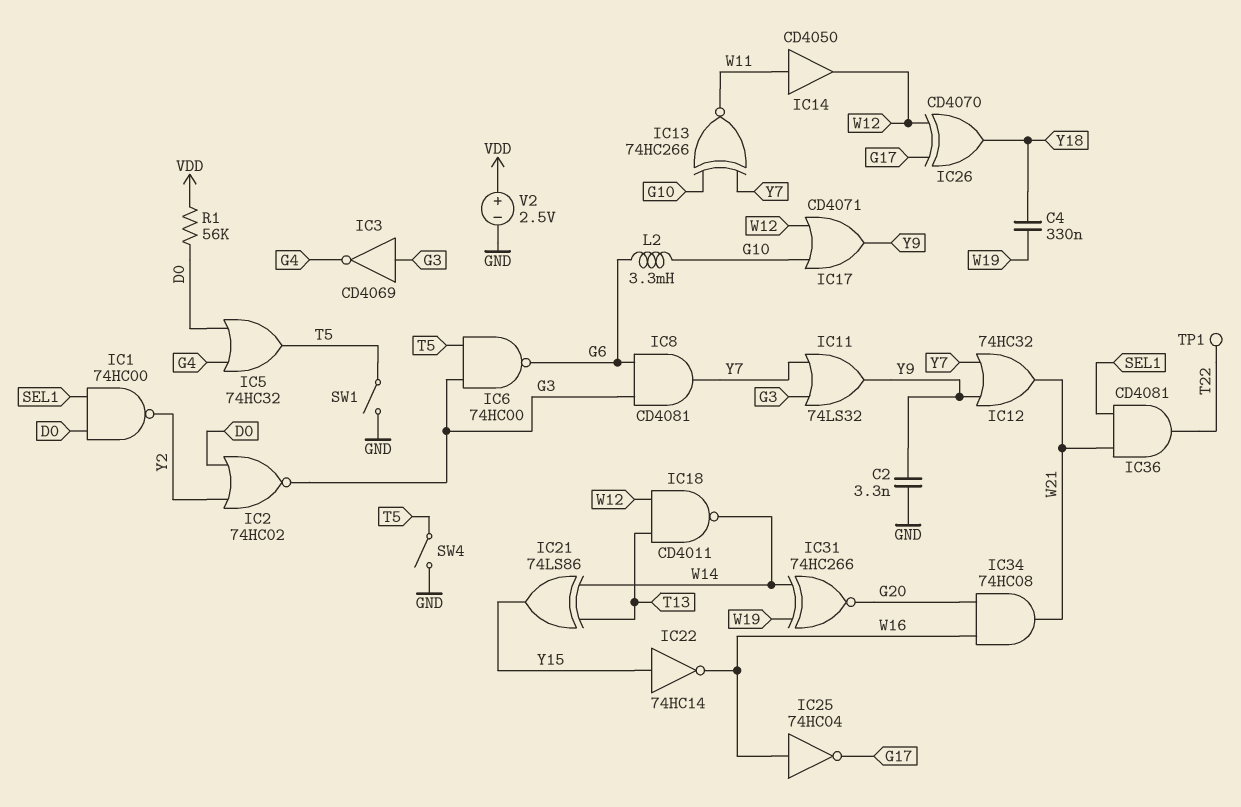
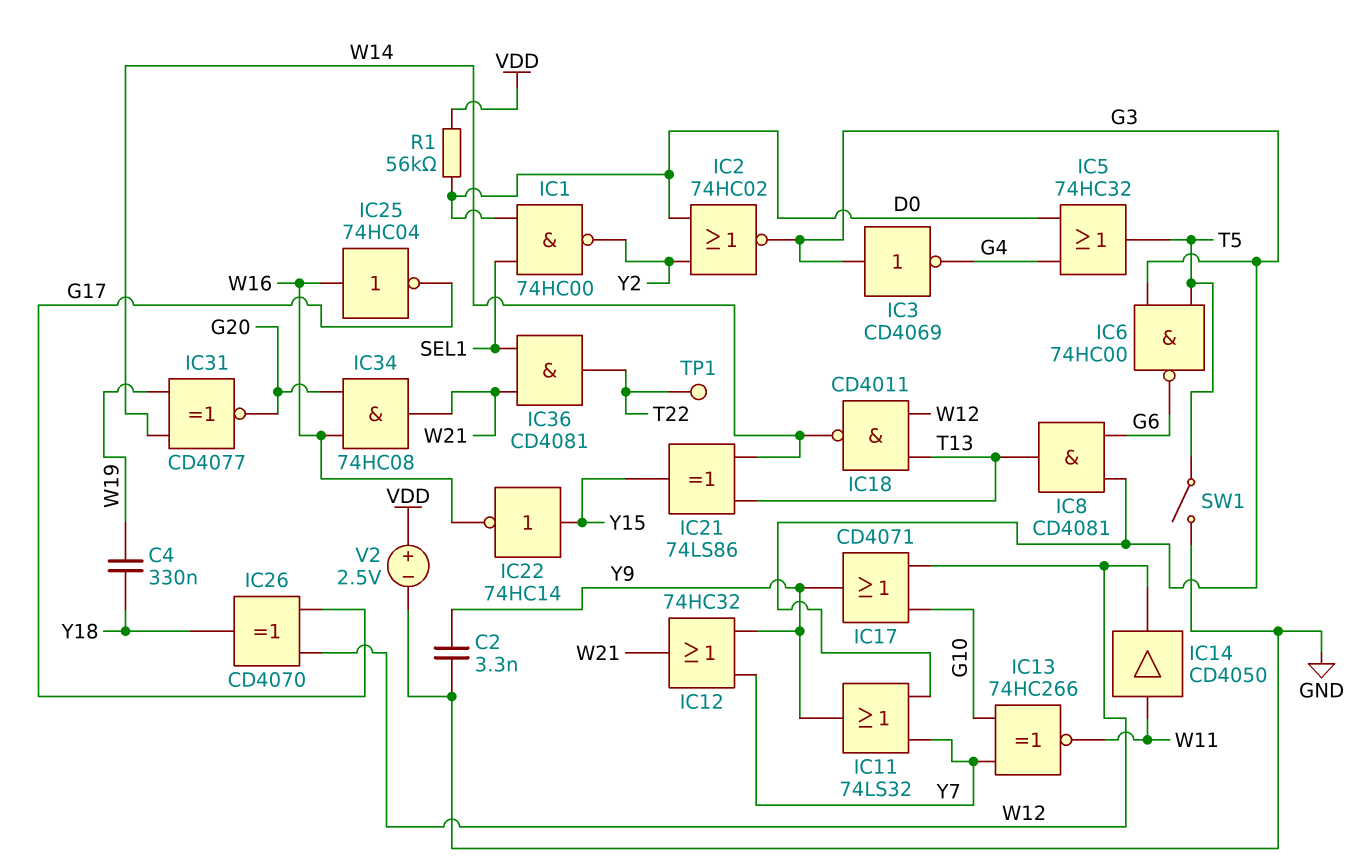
IC8: AND CD4081 (in G3, in G6, out Y7) -> AND CD4081 (in G3, in G6, out T13)
IC31: XNOR 74HC266 (in W14, in W19, out G20) -> XNOR CD4077 (in W14, in W19, out G20)
L2: 3.3mH (G6, G10) -> none
SW4: switch (GND, T5) -> none

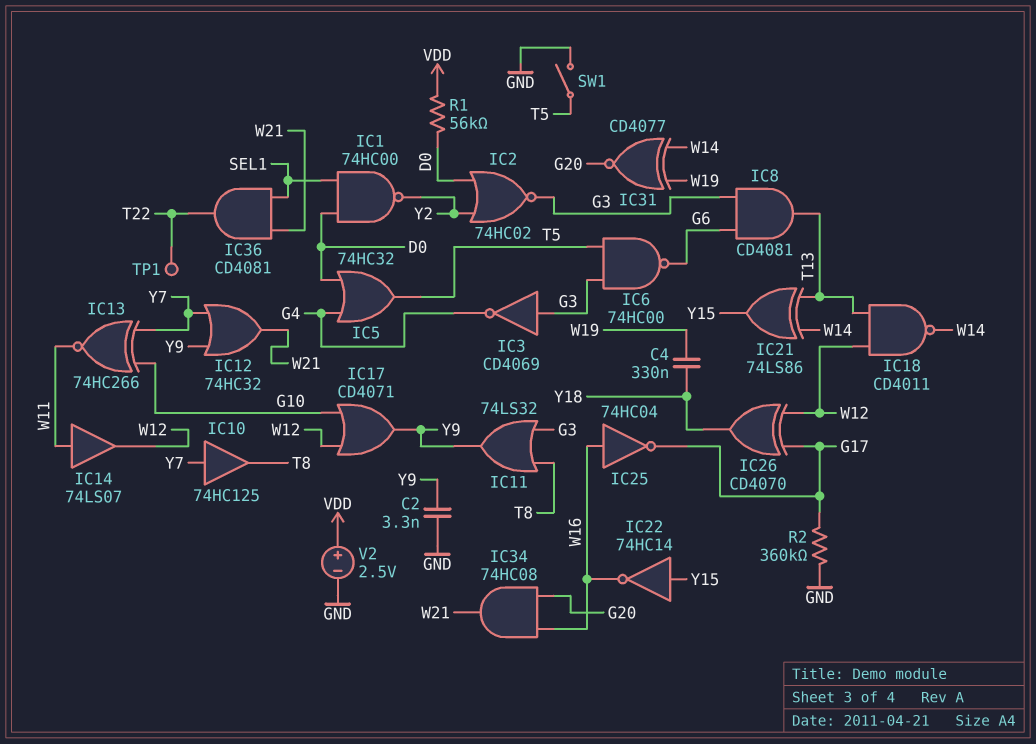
IC10: none -> buffer 74HC125 (in Y7, out T8)
IC11: OR 74LS32 (in G3, in Y7, out Y9) -> OR 74LS32 (in G3, in T8, out Y9)
IC14: buffer CD4050 (in W11, out W12) -> buffer 74LS07 (in W11, out W12)
R2: none -> 360k (G17, GND)

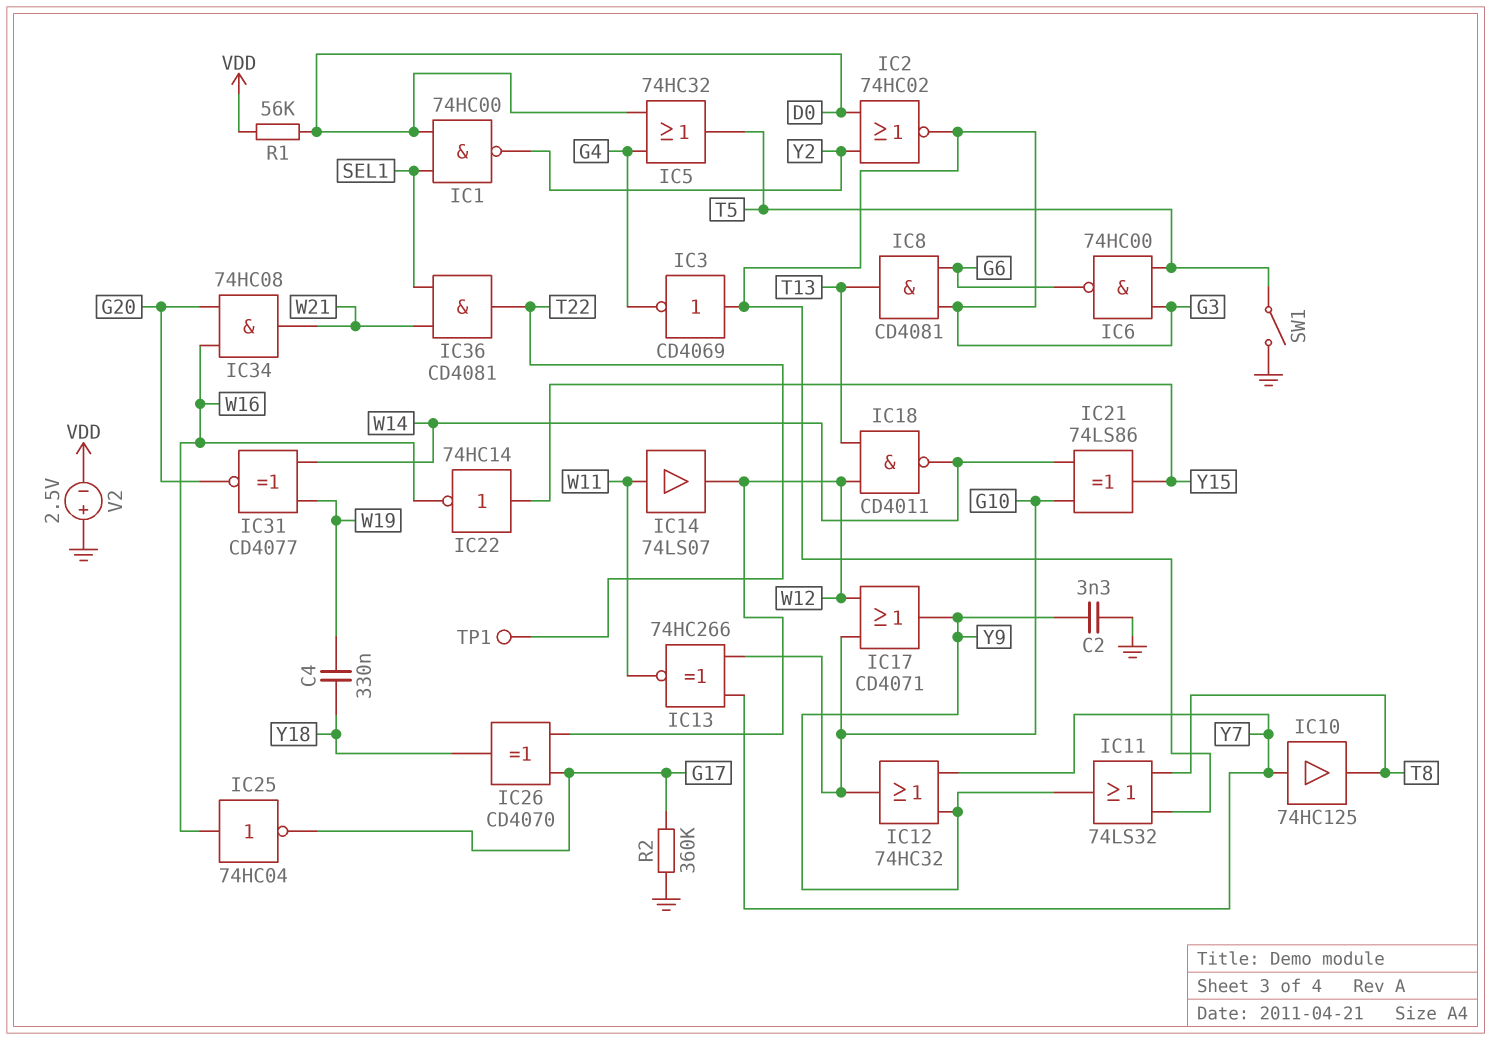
IC12: OR 74HC32 (in Y7, in Y9, out W21) -> OR 74HC32 (in Y7, in Y9, out G10)
IC21: XOR 74LS86 (in T13, in W14, out Y15) -> XOR 74LS86 (in G10, in W14, out Y15)
V2: 2.5V (plus VDD, minus GND) -> 2.5V (plus GND, minus VDD)

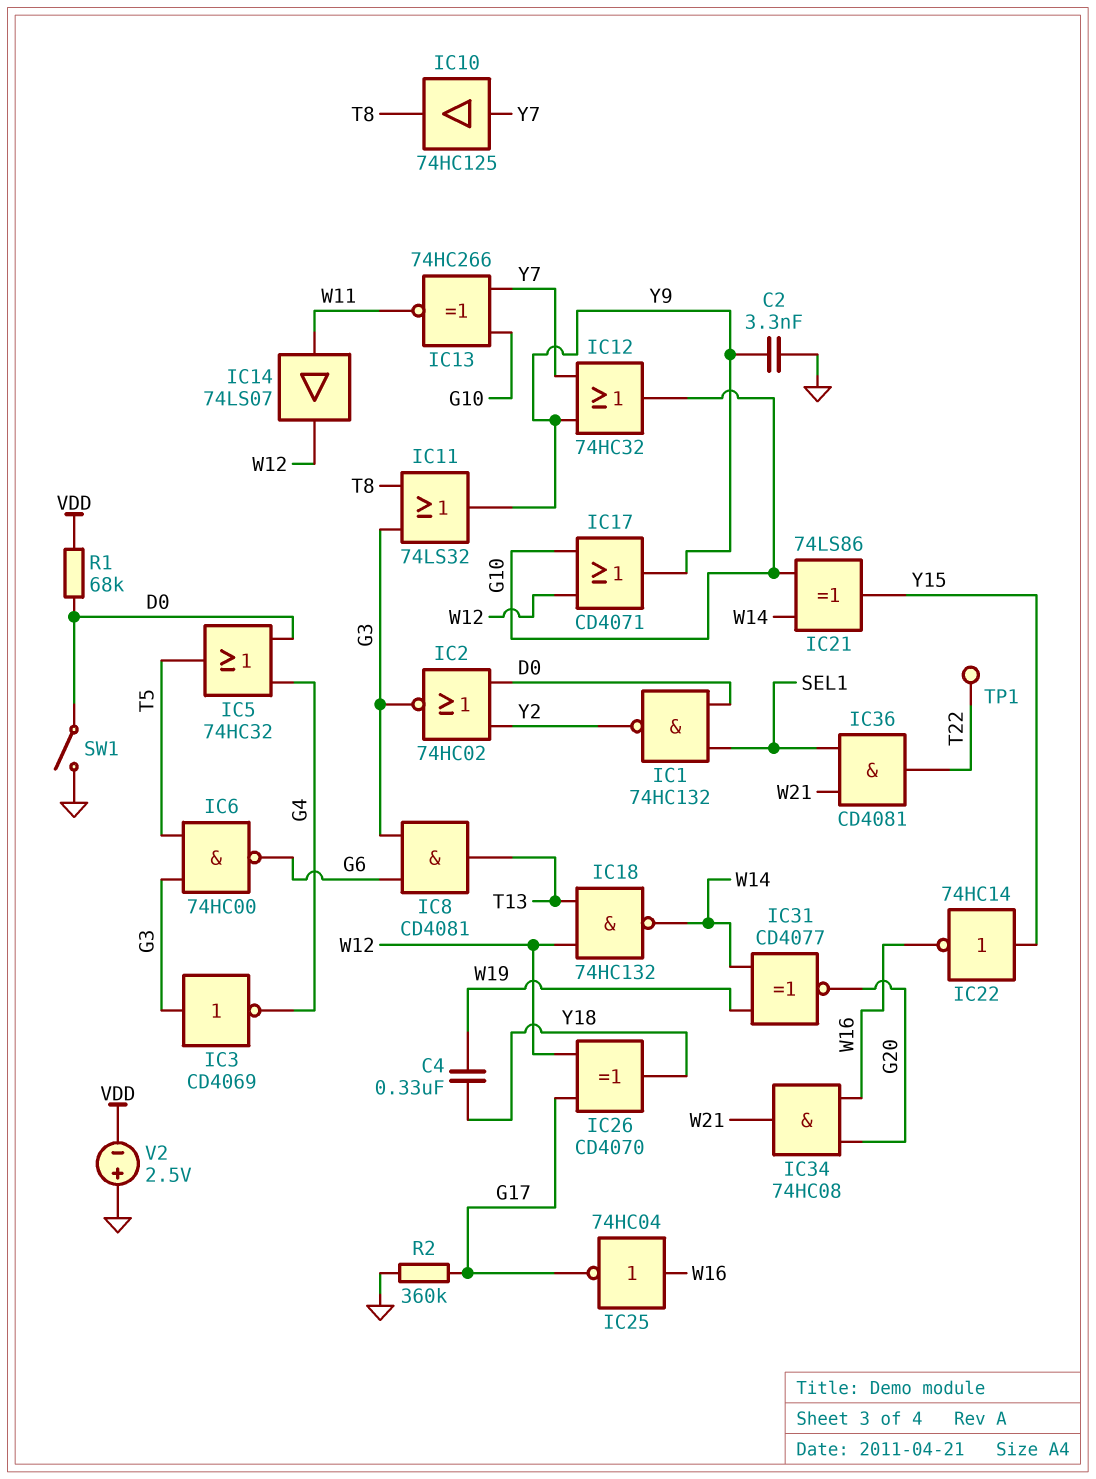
IC1: NAND 74HC00 (in D0, in SEL1, out Y2) -> NAND 74HC132 (in D0, in SEL1, out Y2)
IC18: NAND CD4011 (in T13, in W12, out W14) -> NAND 74HC132 (in T13, in W12, out W14)
R1: 56k (D0, VDD) -> 68k (D0, VDD)
SW1: switch (GND, T5) -> switch (D0, GND)

